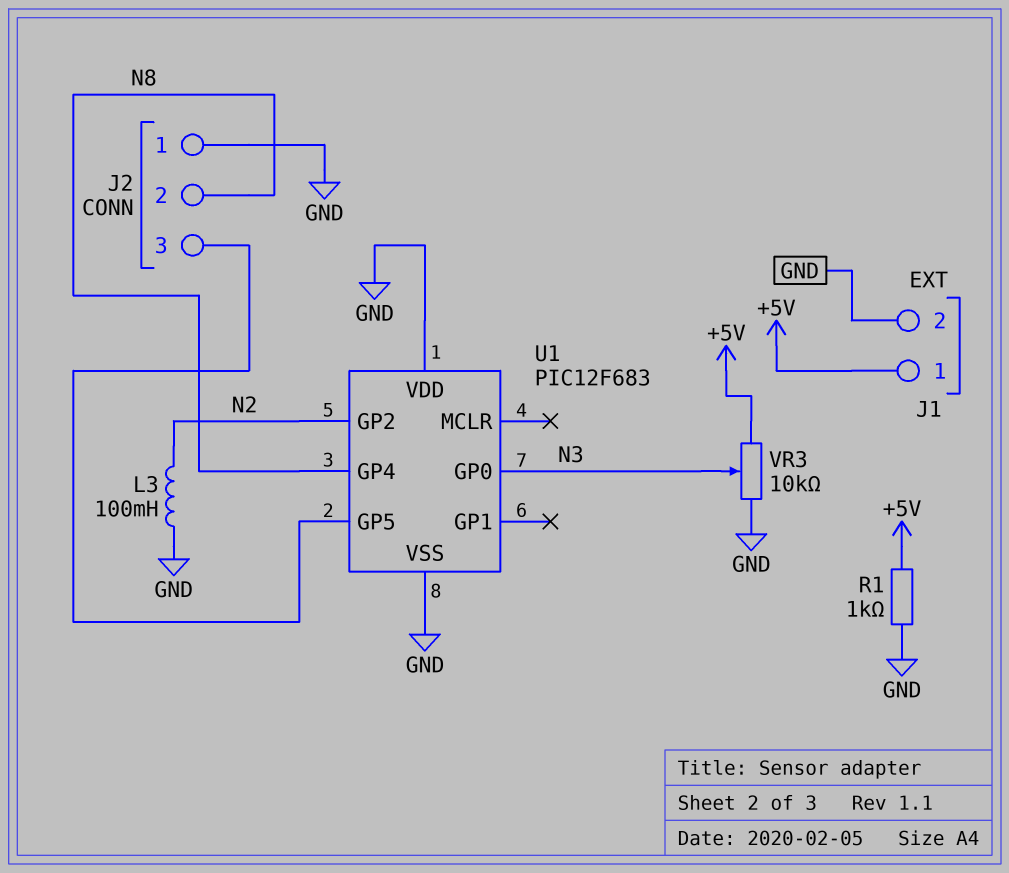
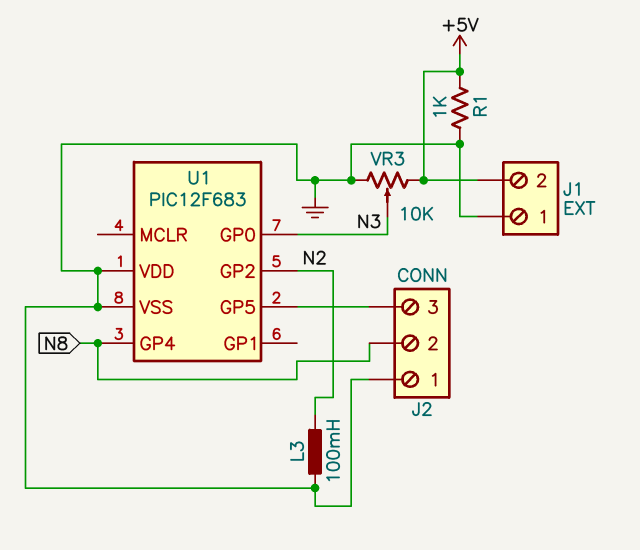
J1 pin 1: +5V -> GND
J1 pin 2: GND -> +5V

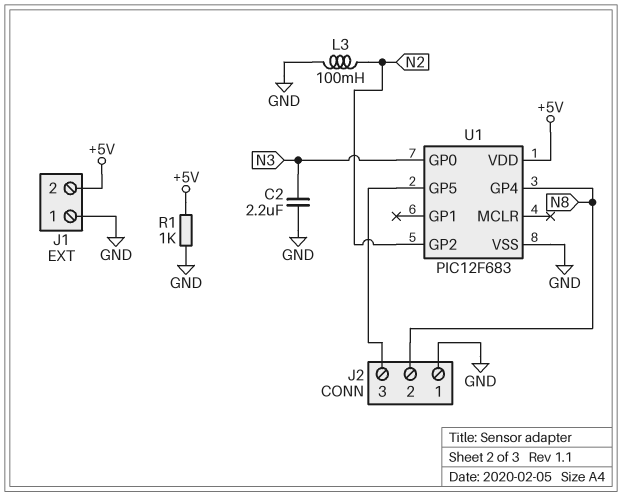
C2: none -> 2.2uF (GND, N3)
U1 pin VDD: GND -> +5V
VR3: 10k (+5V, GND, wiper N3) -> none

